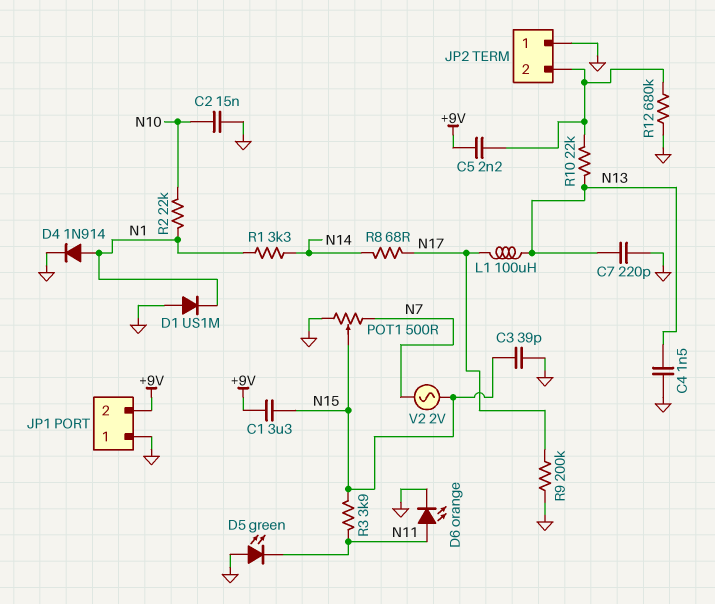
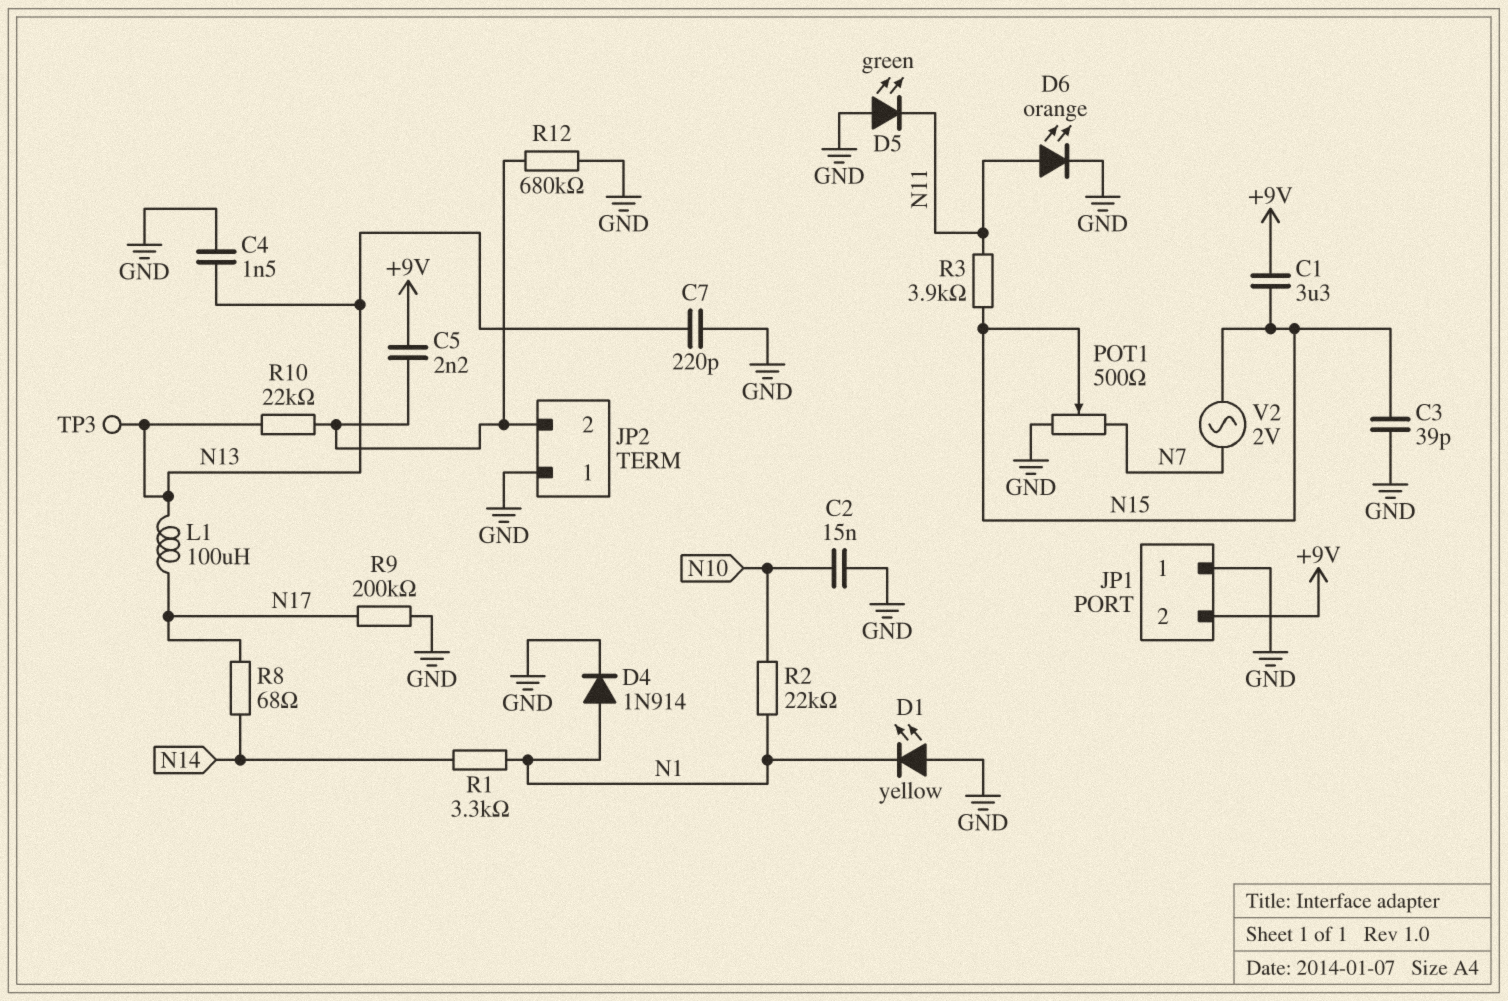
D1: diode US1M (A GND, K N1) -> LED yellow (A GND, K N1)
TP3: none -> test point (N13)

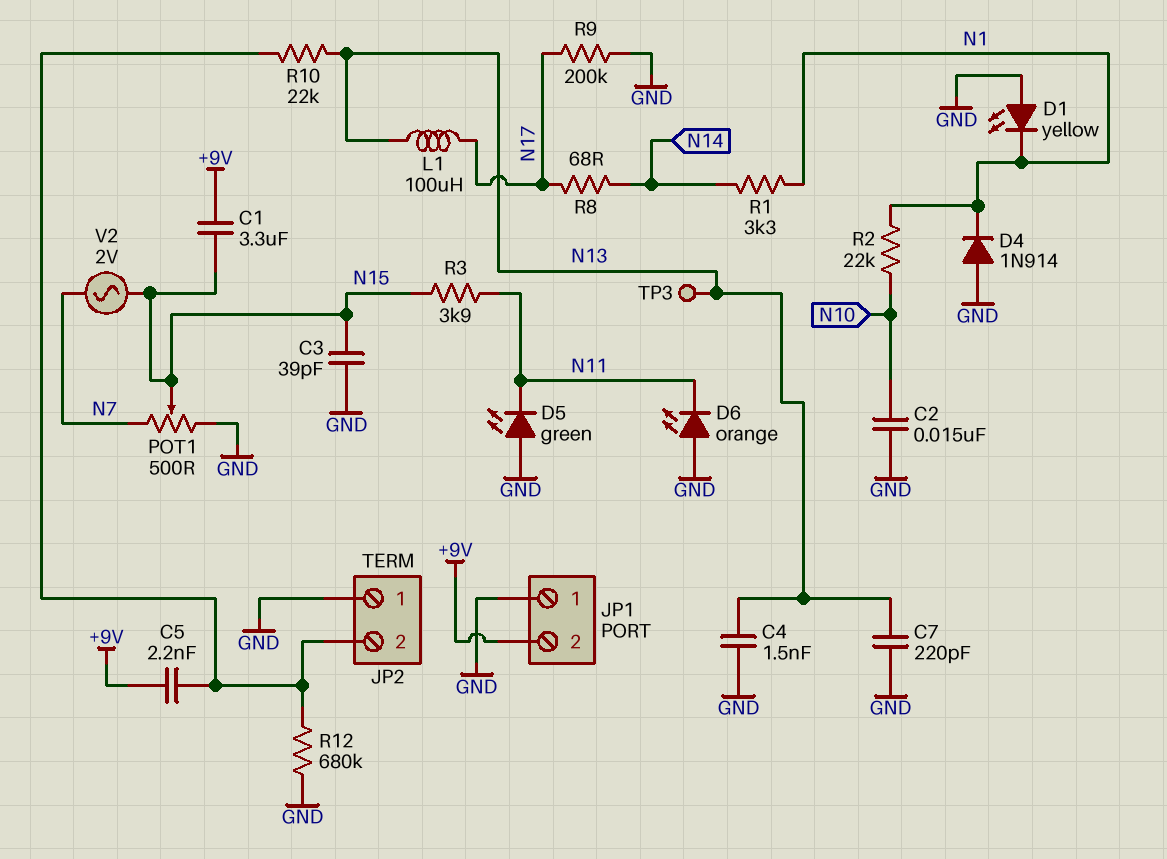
D4: diode 1N914 (A N1, K GND) -> diode 1N914 (A GND, K N1)
D6: LED orange (A N11, K GND) -> LED orange (A GND, K N11)

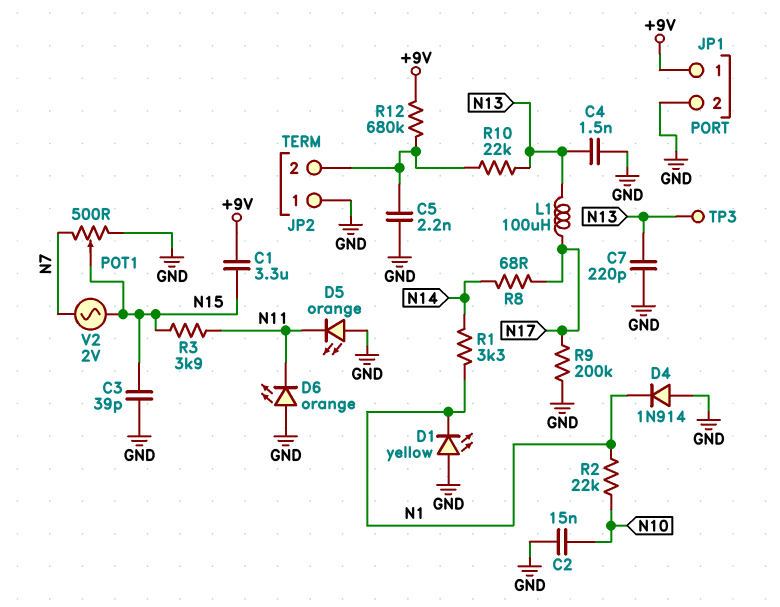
C5: 2.2nF (+9V, JP2/2) -> 2.2nF (GND, JP2/2)
D5: LED green (A GND, K N11) -> LED orange (A GND, K N11)
JP1 pin 1: GND -> +9V
JP1 pin 2: +9V -> GND
R12: 680k (GND, JP2/2) -> 680k (+9V, JP2/2)

